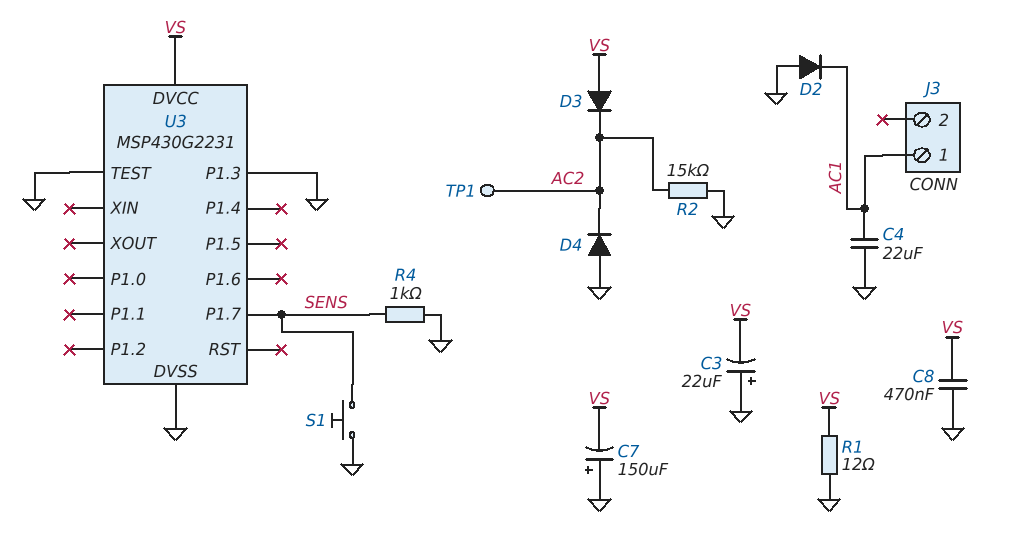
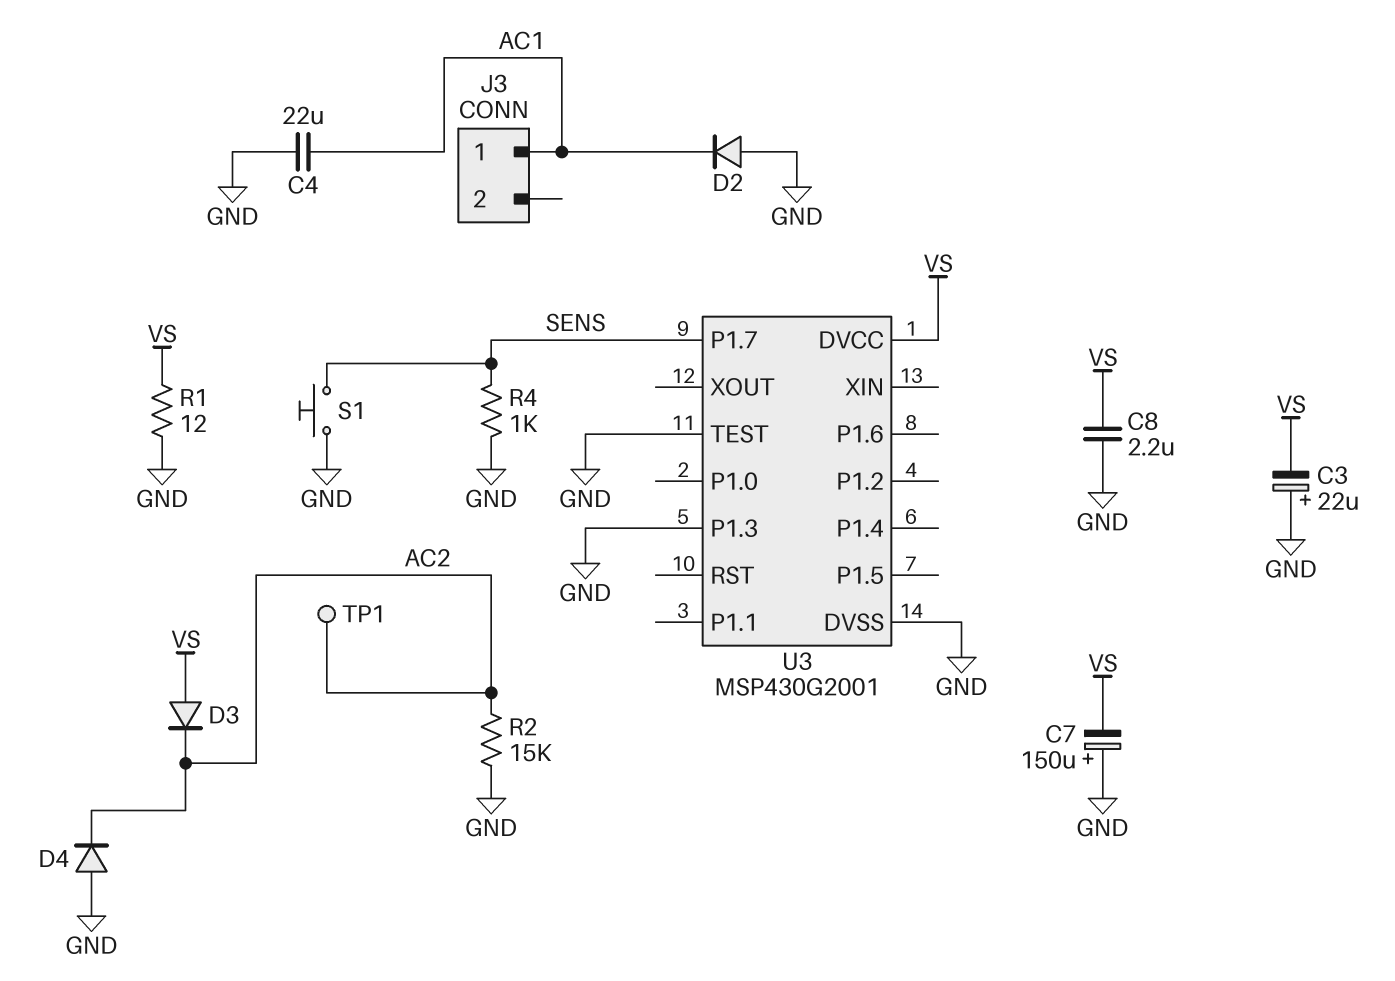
C8: 470nF (GND, VS) -> 2.2uF (GND, VS)
U3: MSP430G2231 -> MSP430G2001

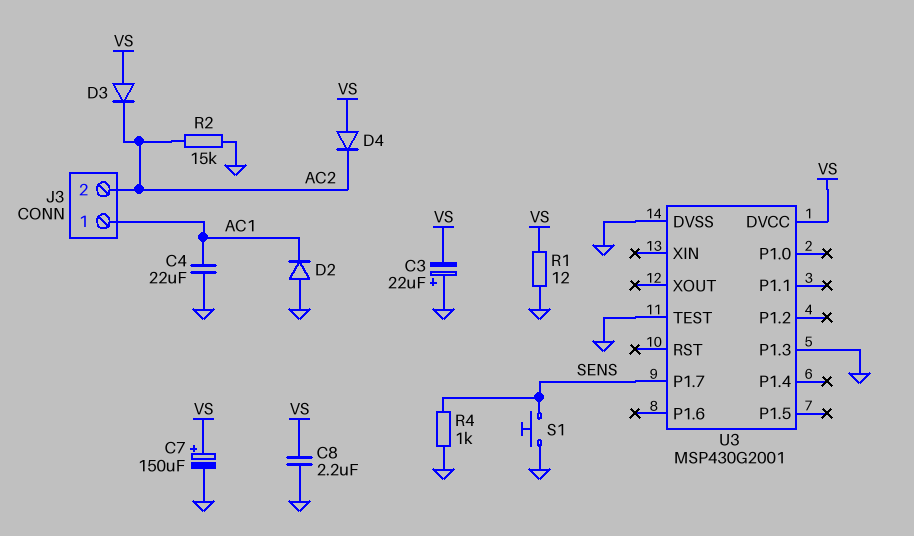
C7: 150uF (plus GND, minus VS) -> 150uF (plus VS, minus GND)
D4: diode (A GND, K AC2) -> diode (A VS, K AC2)
J3 pin 2: none -> AC2
TP1: test point (AC2) -> none

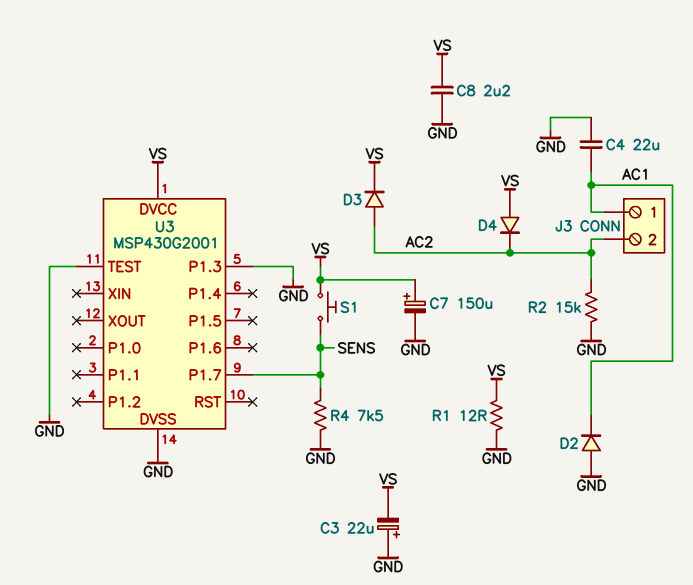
D3: diode (A VS, K AC2) -> diode (A AC2, K VS)
R4: 1k (GND, SENS) -> 7.5k (GND, SENS)
S1: button (GND, SENS) -> button (SENS, VS)

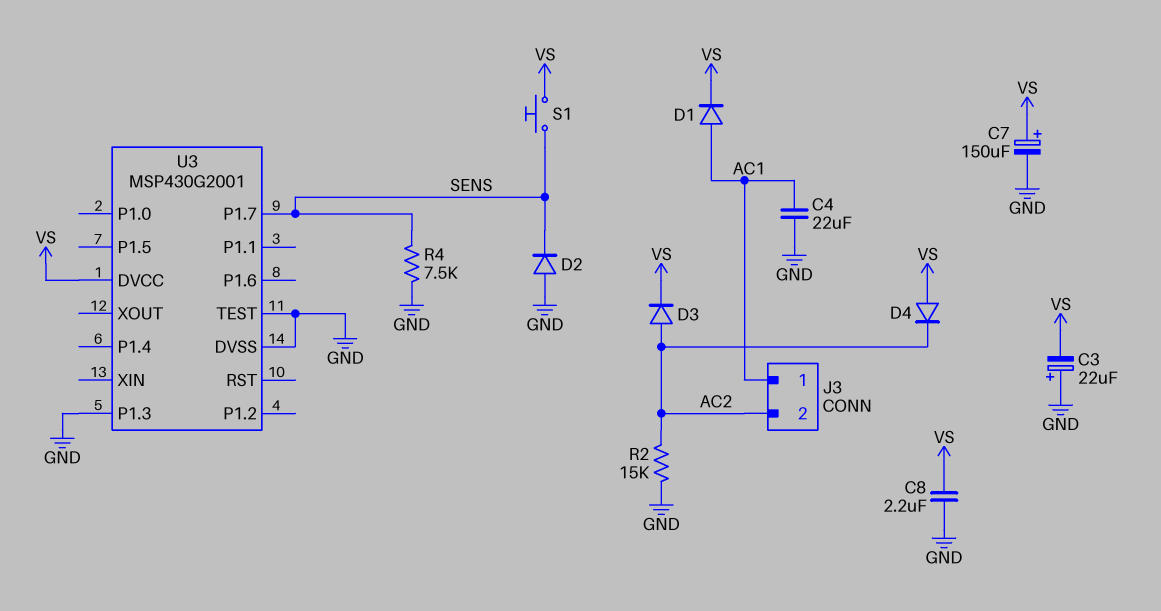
D1: none -> diode (A AC1, K VS)
D2: diode (A GND, K AC1) -> diode (A GND, K SENS)
R1: 12 (GND, VS) -> none

